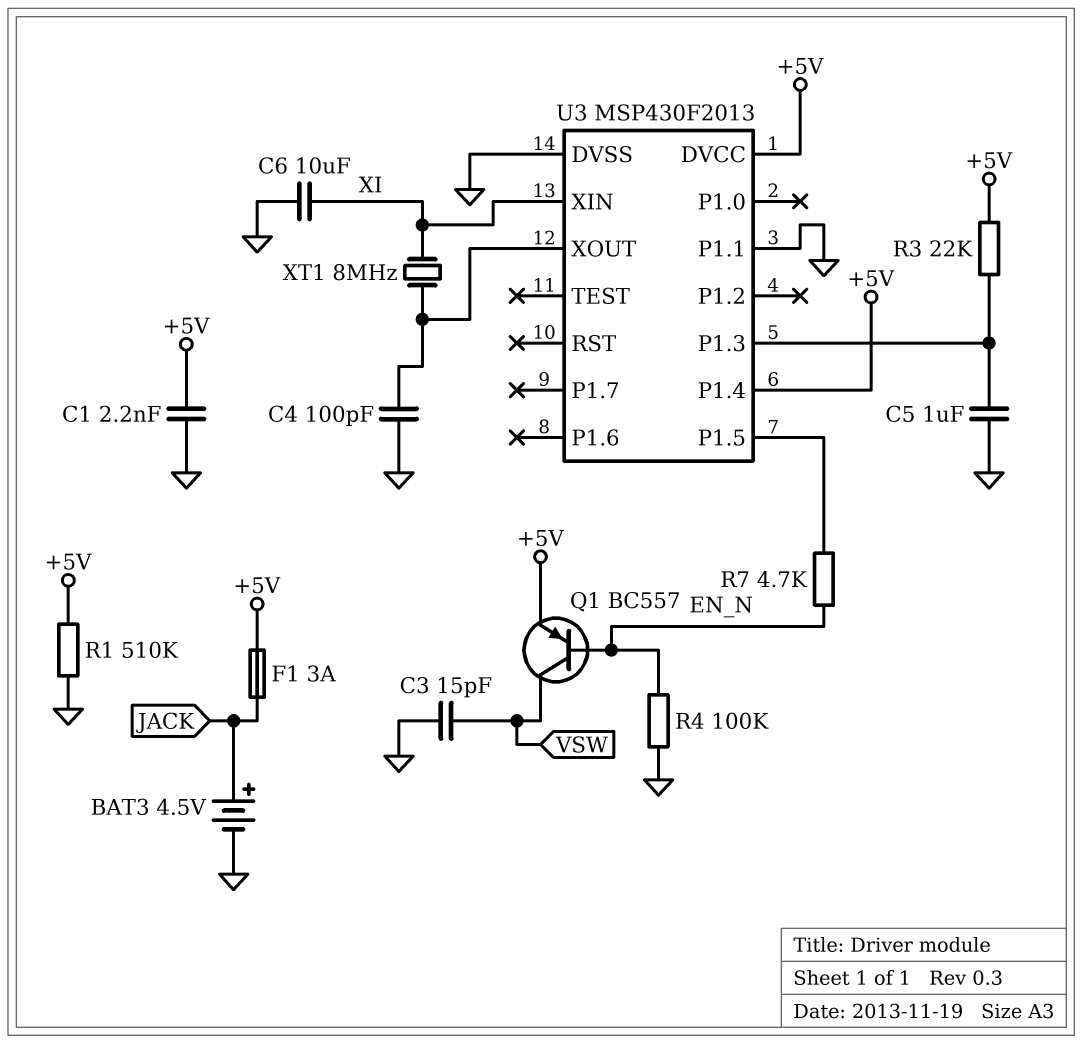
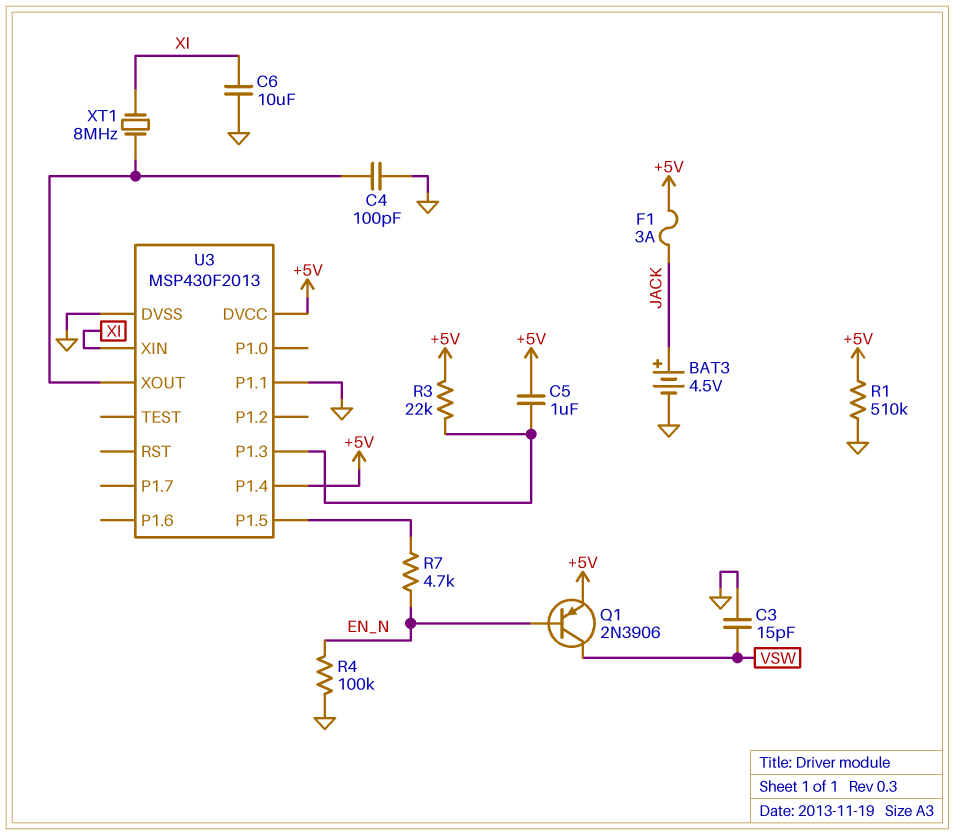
C1: 2.2nF (+5V, GND) -> none
C5: 1uF (GND, U3/P1.3) -> 1uF (+5V, U3/P1.3)
Q1: PNP BC557 (B EN_N, C VSW, E +5V) -> PNP 2N3906 (B EN_N, C VSW, E +5V)

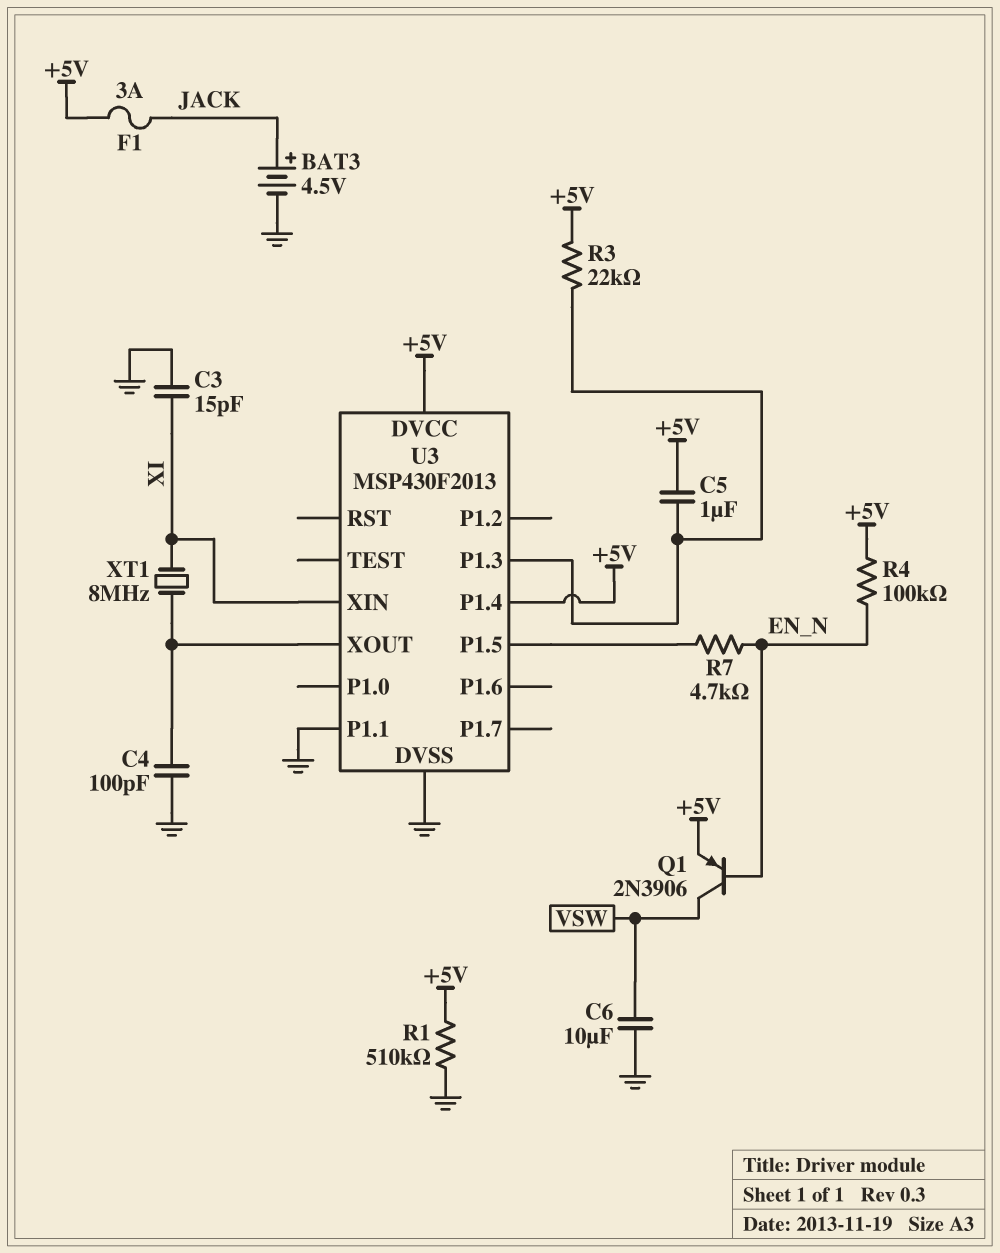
C3: 15pF (GND, VSW) -> 15pF (GND, XI)
C6: 10uF (GND, XI) -> 10uF (GND, VSW)
R4: 100k (EN_N, GND) -> 100k (+5V, EN_N)

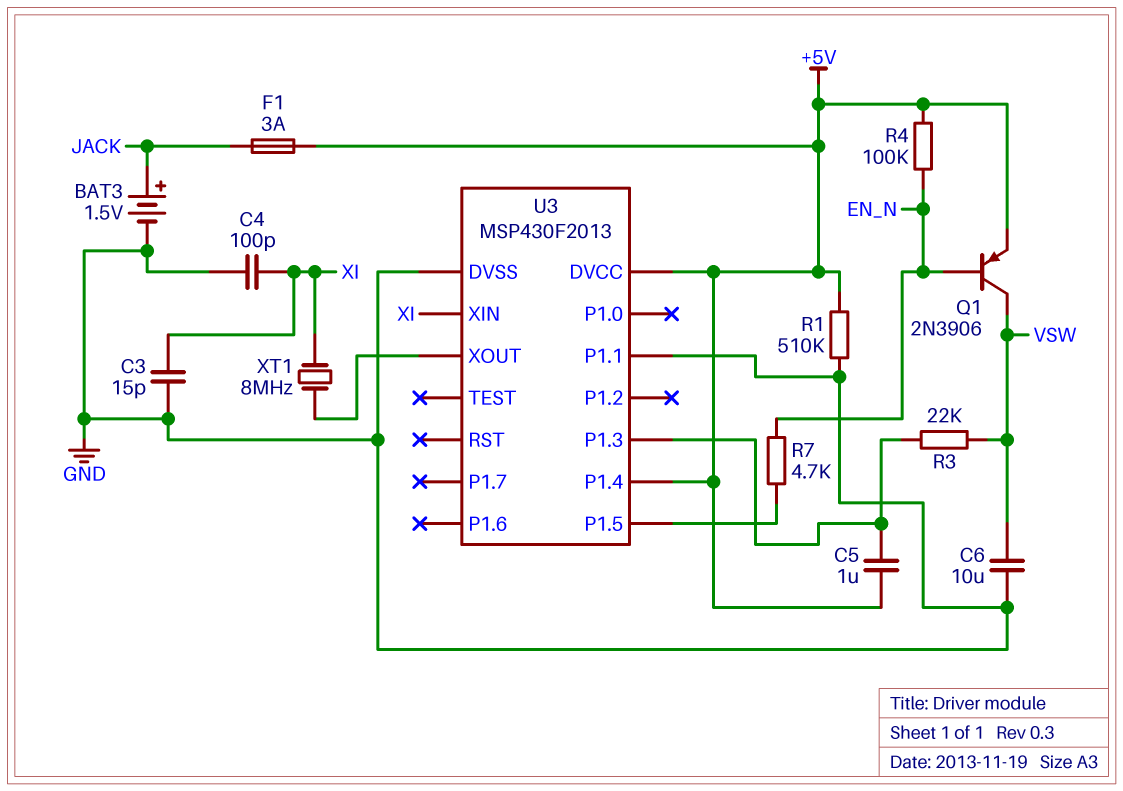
BAT3: 4.5V (plus JACK, minus GND) -> 1.5V (plus JACK, minus GND)
C4: 100pF (GND, U3/XOUT) -> 100pF (GND, XI)
R3: 22k (+5V, U3/P1.3) -> 22k (U3/P1.3, VSW)

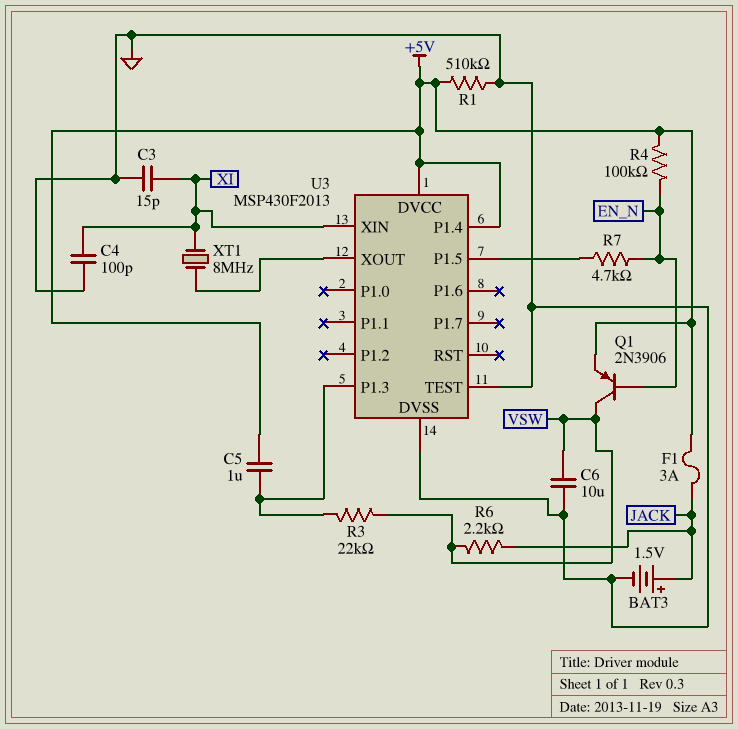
R6: none -> 2.2k (JACK, VSW)
U3 pin P1.1: GND -> none
U3 pin TEST: none -> GND

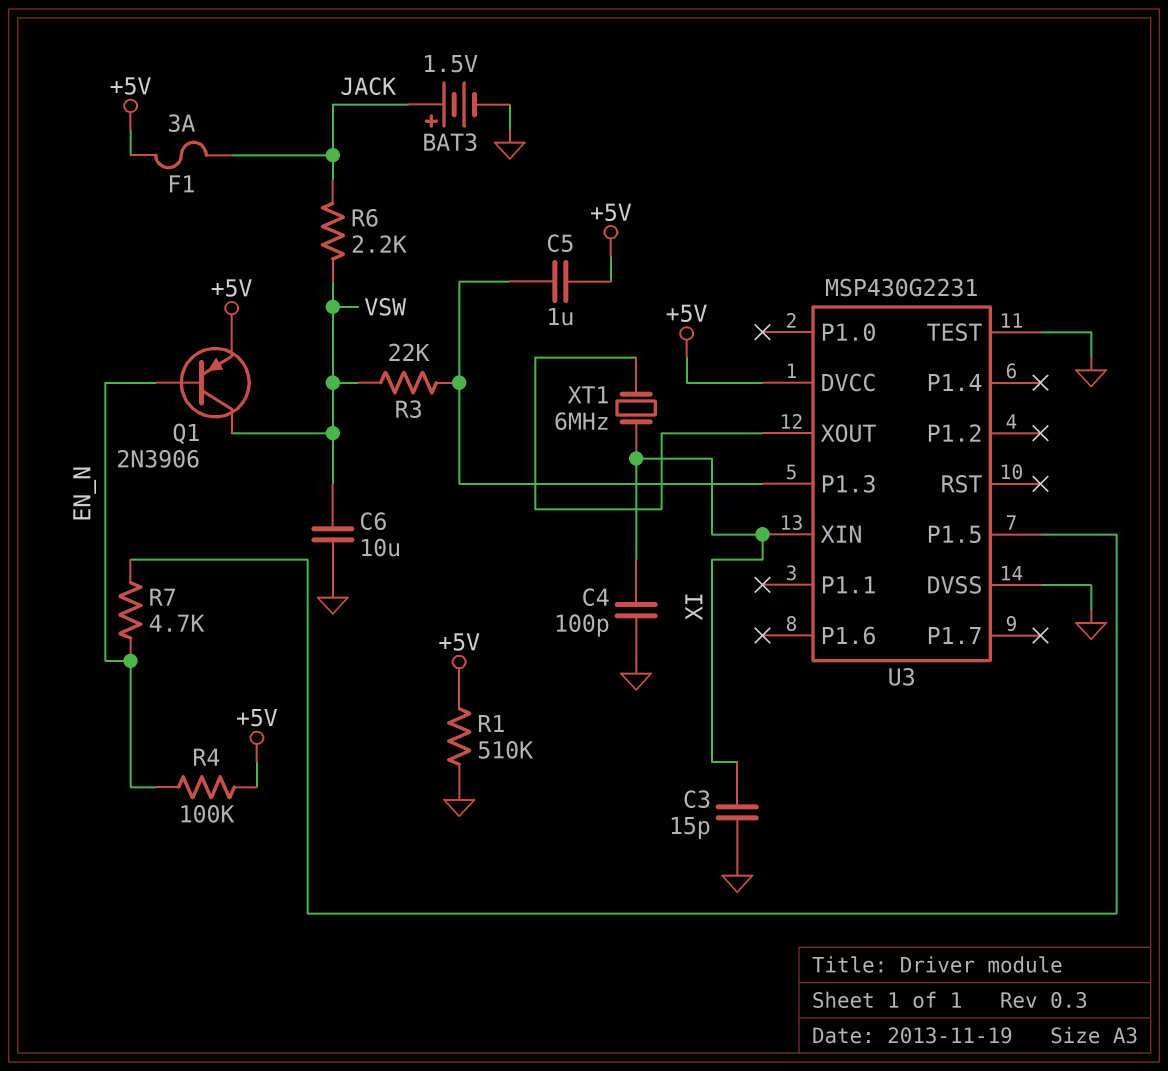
U3: MSP430F2013 -> MSP430G2231
U3 pin P1.4: +5V -> none
XT1: 8MHz (U3/XOUT, XI) -> 6MHz (U3/XOUT, XI)

